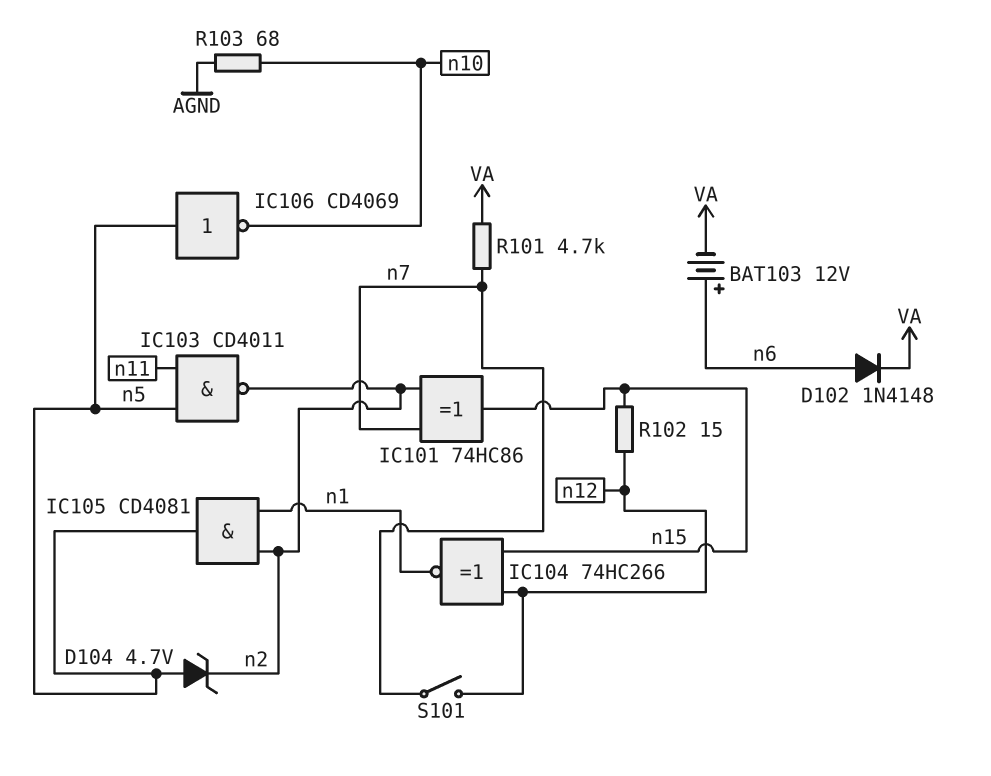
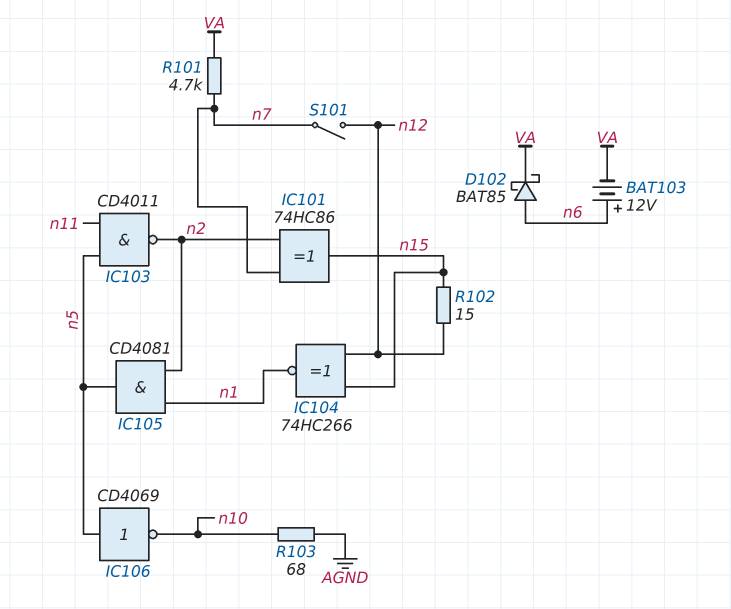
D102: diode 1N4148 (A n6, K VA) -> schottky BAT85 (A n6, K VA)
D104: zener 4.7V (A n5, K n2) -> none

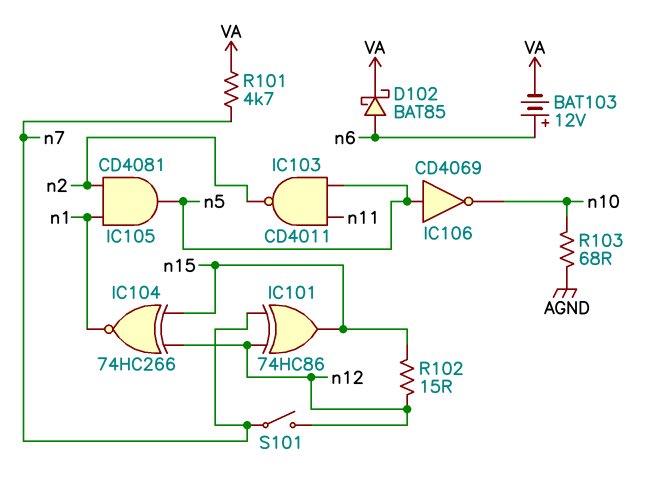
IC101: XOR 74HC86 (in n2, in n7, out n15) -> XOR 74HC86 (in n7, in n12, out n15)

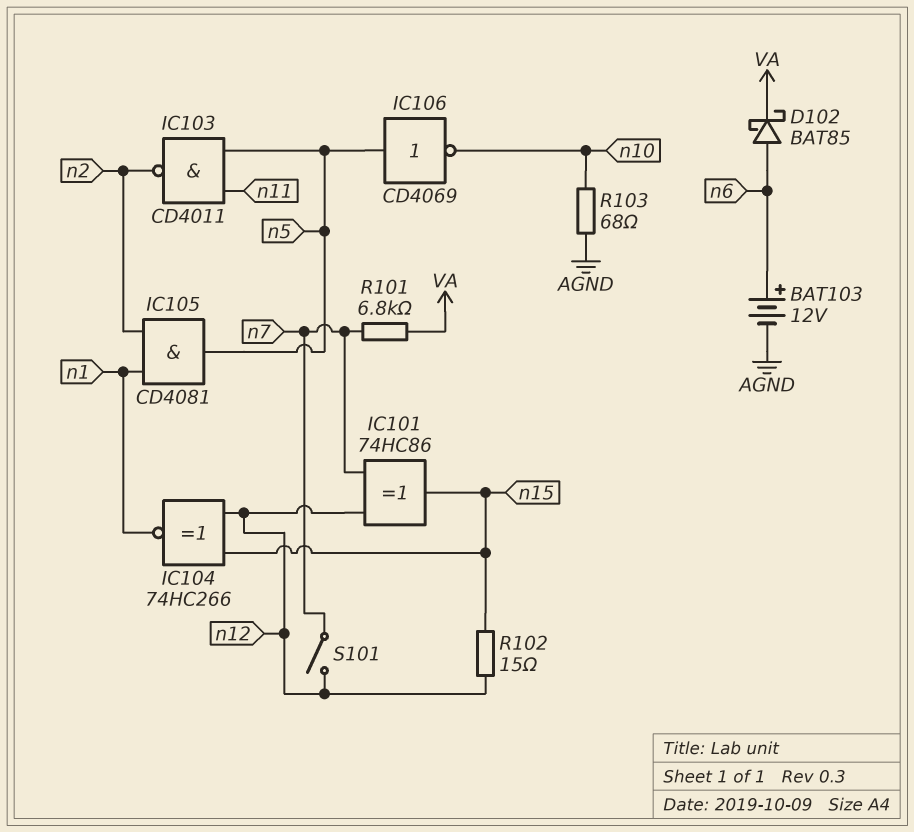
BAT103: 12V (plus n6, minus VA) -> 12V (plus n6, minus AGND)
R101: 4.7k (VA, n7) -> 6.8k (VA, n7)

